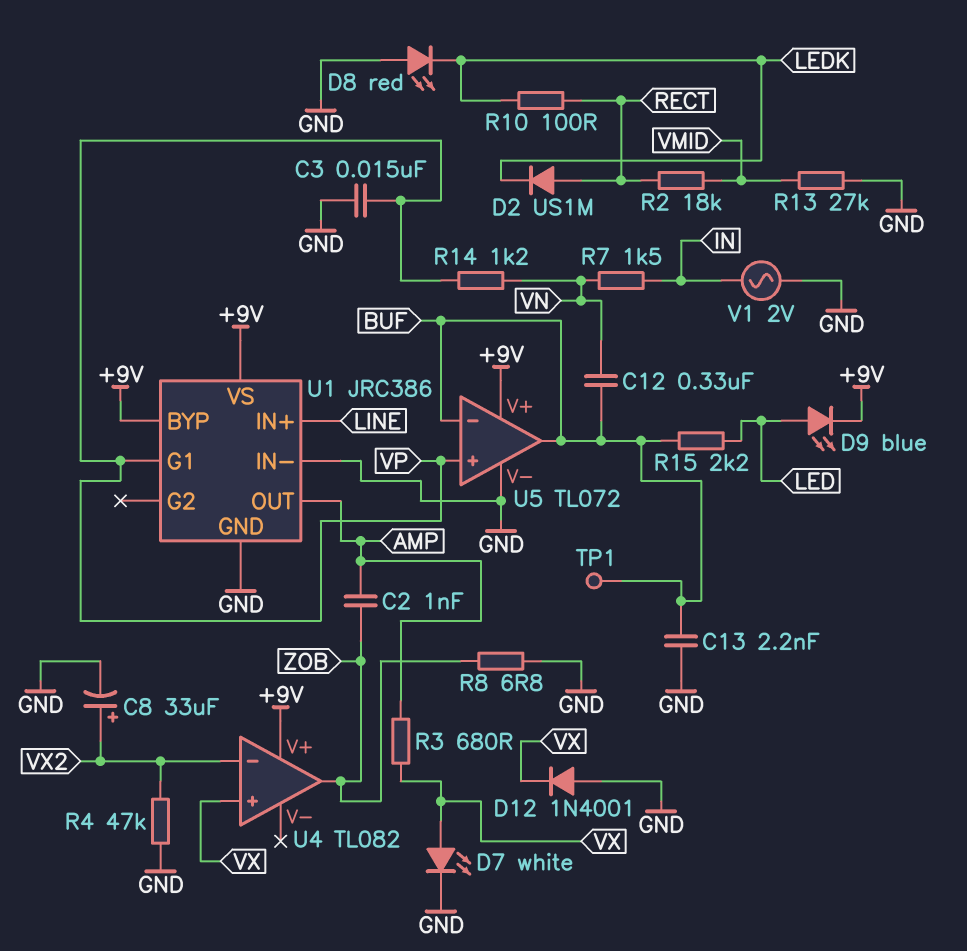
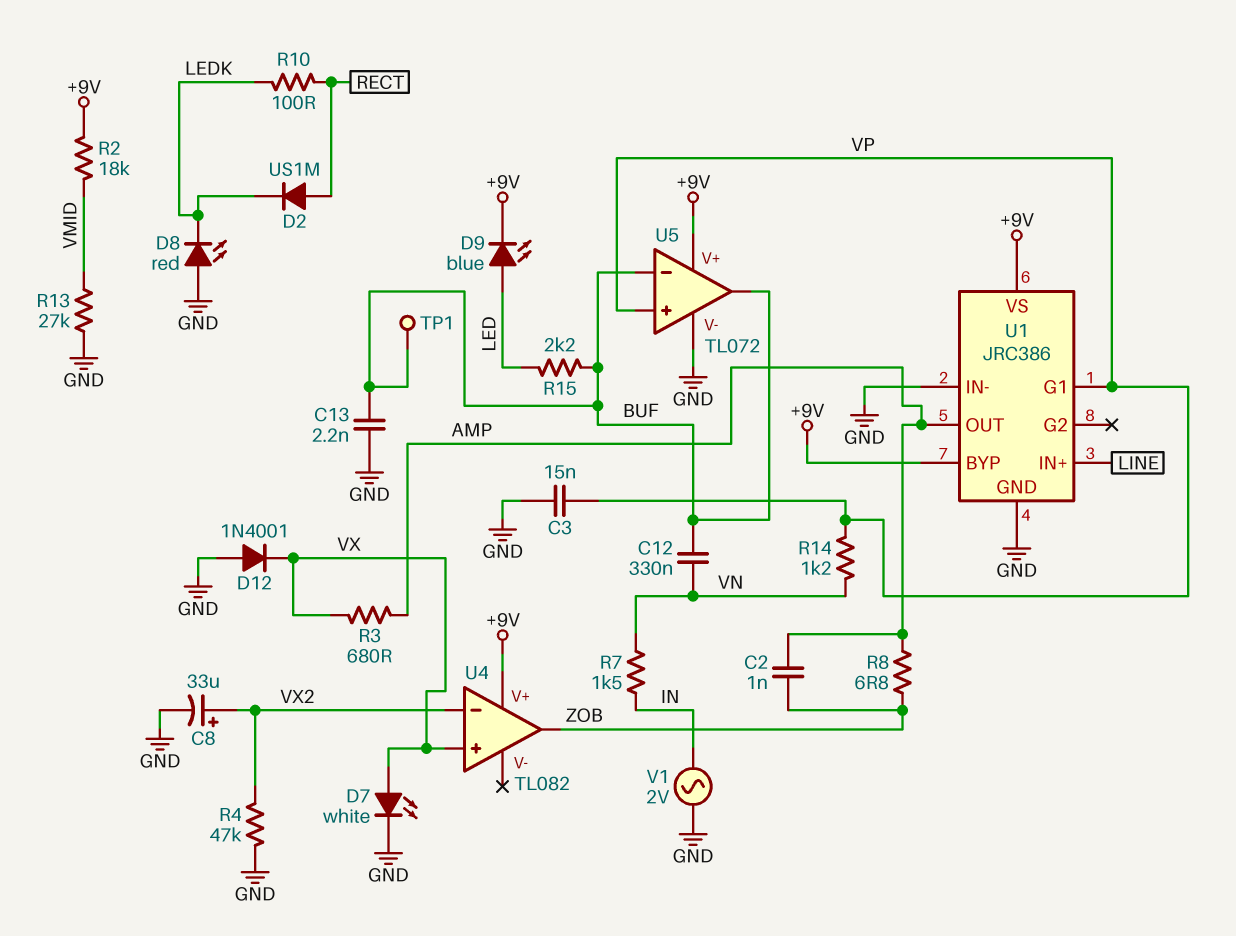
R2: 18k (RECT, VMID) -> 18k (+9V, VMID)
R8: 6.8 (GND, ZOB) -> 6.8 (AMP, ZOB)

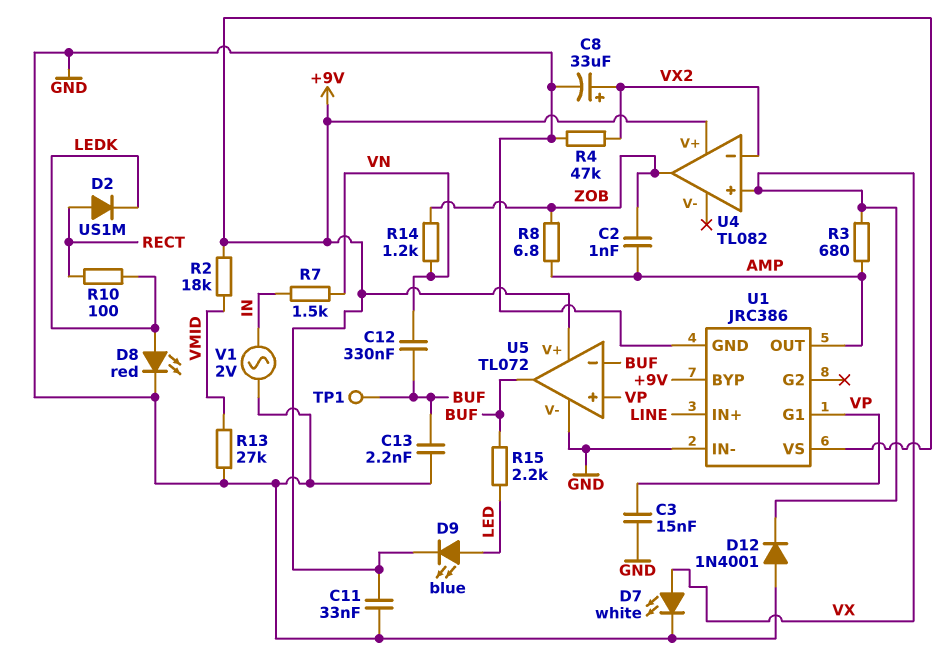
C11: none -> 33nF (+9V, GND)
D8: LED red (A GND, K LEDK) -> LED red (A LEDK, K GND)
R14: 1.2k (VN, VP) -> 1.2k (VN, ZOB)

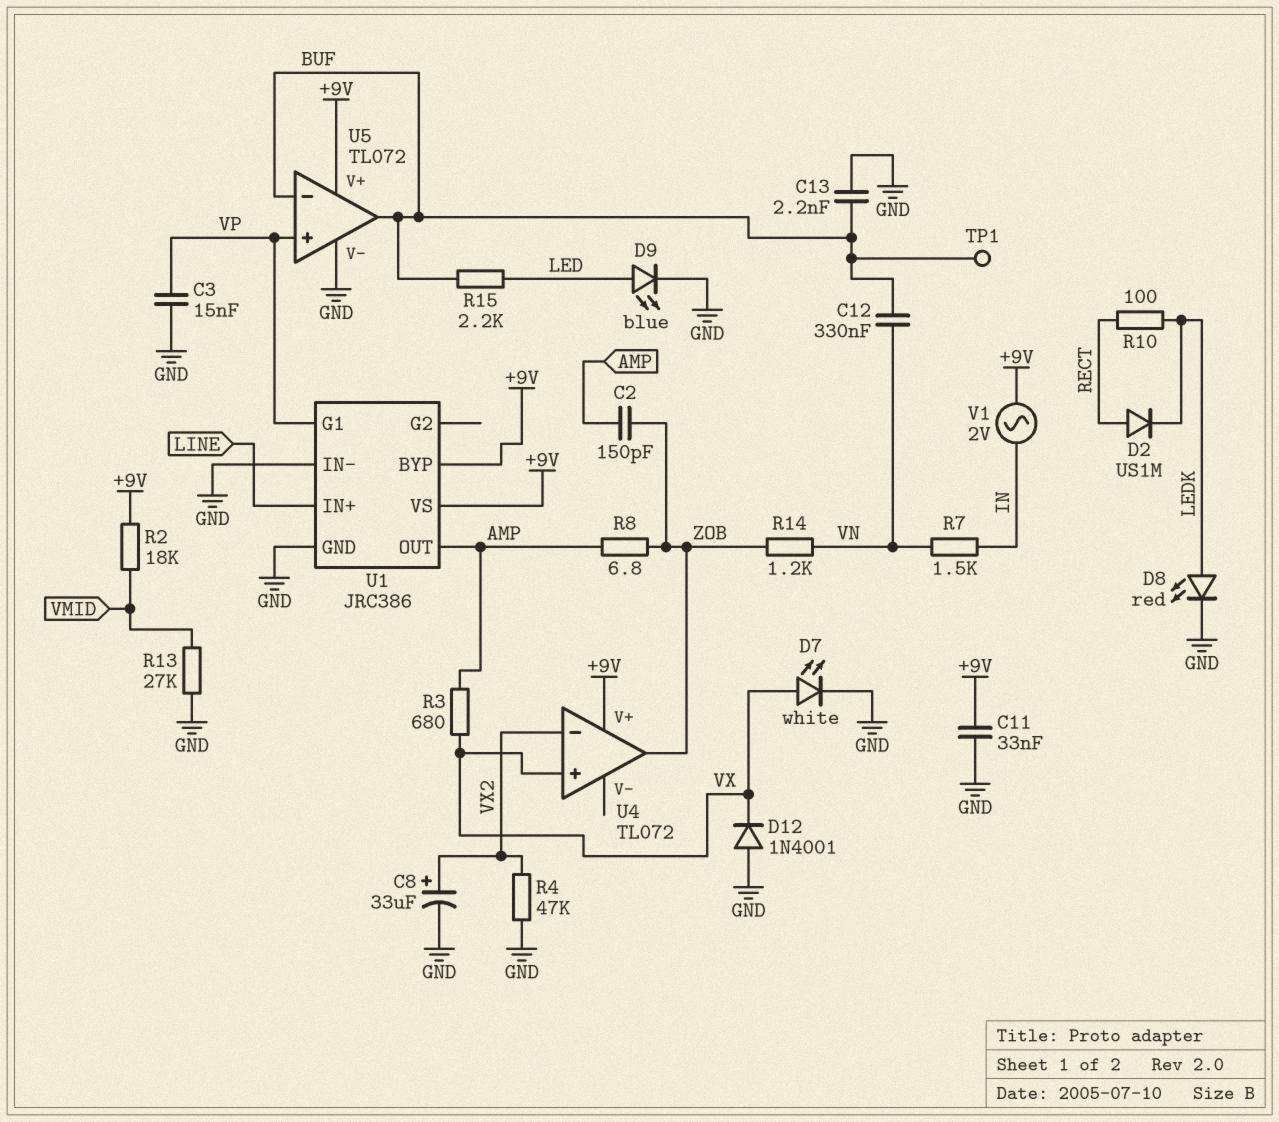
C2: 1nF (AMP, ZOB) -> 150pF (AMP, ZOB)
D9: LED blue (A LED, K +9V) -> LED blue (A LED, K GND)
U4: TL082 -> TL072
V1: AC 2V (GND, IN) -> AC 2V (+9V, IN)

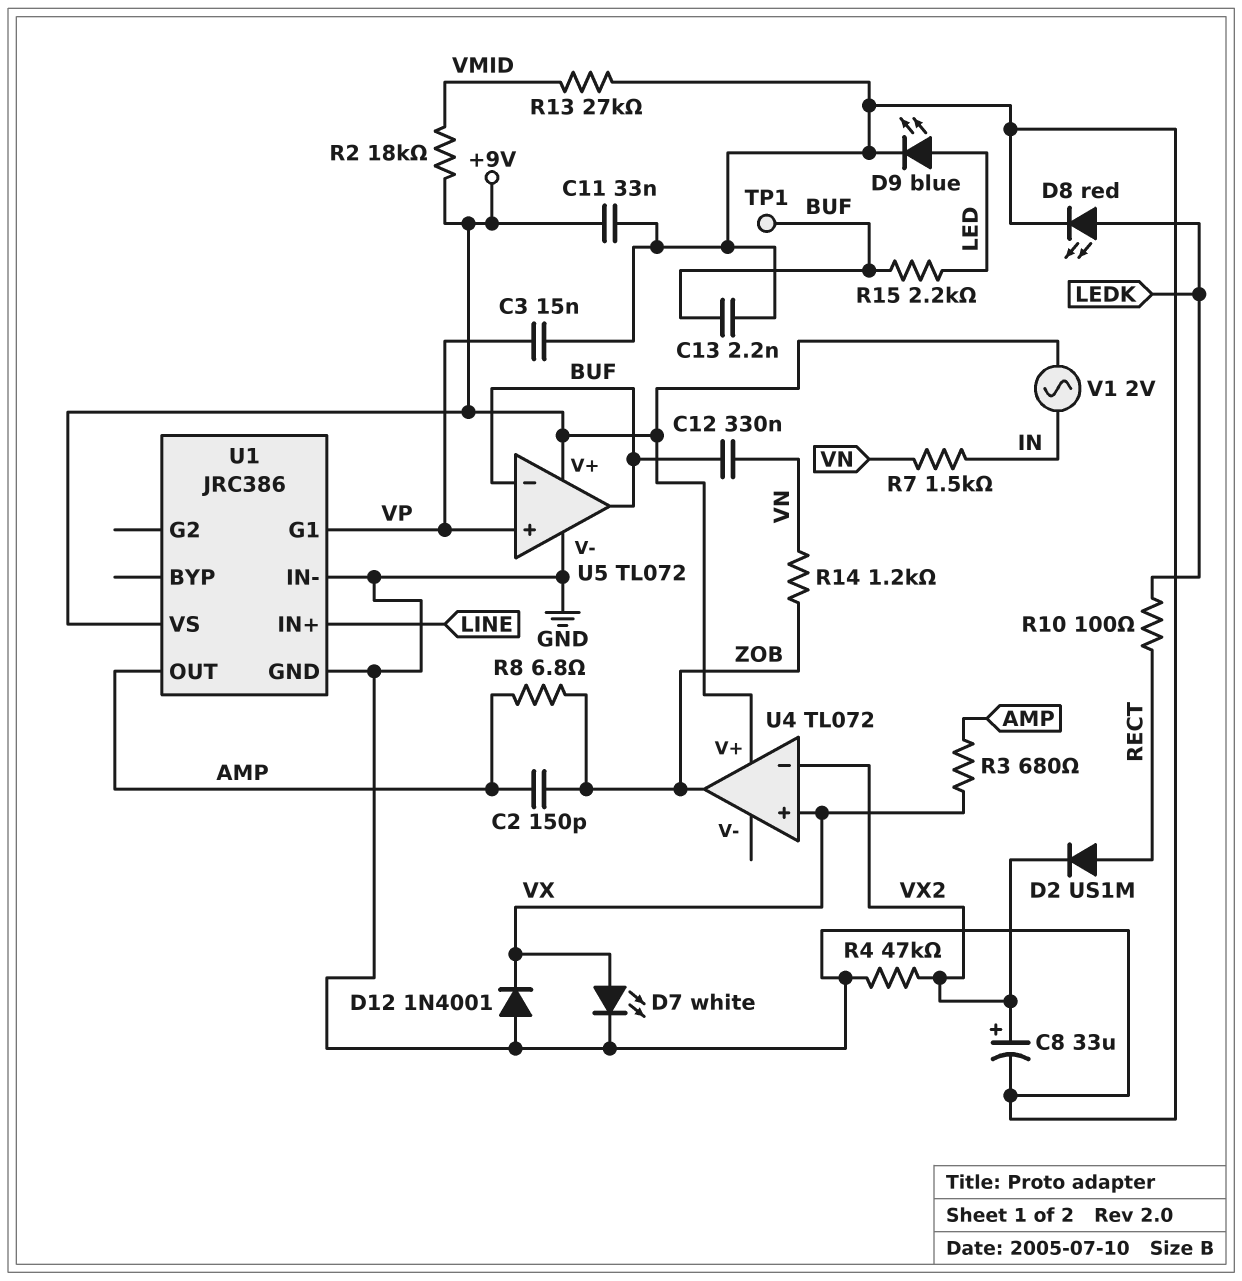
D2: diode US1M (A RECT, K LEDK) -> diode US1M (A RECT, K VX2)
U1 pin BYP: +9V -> none

